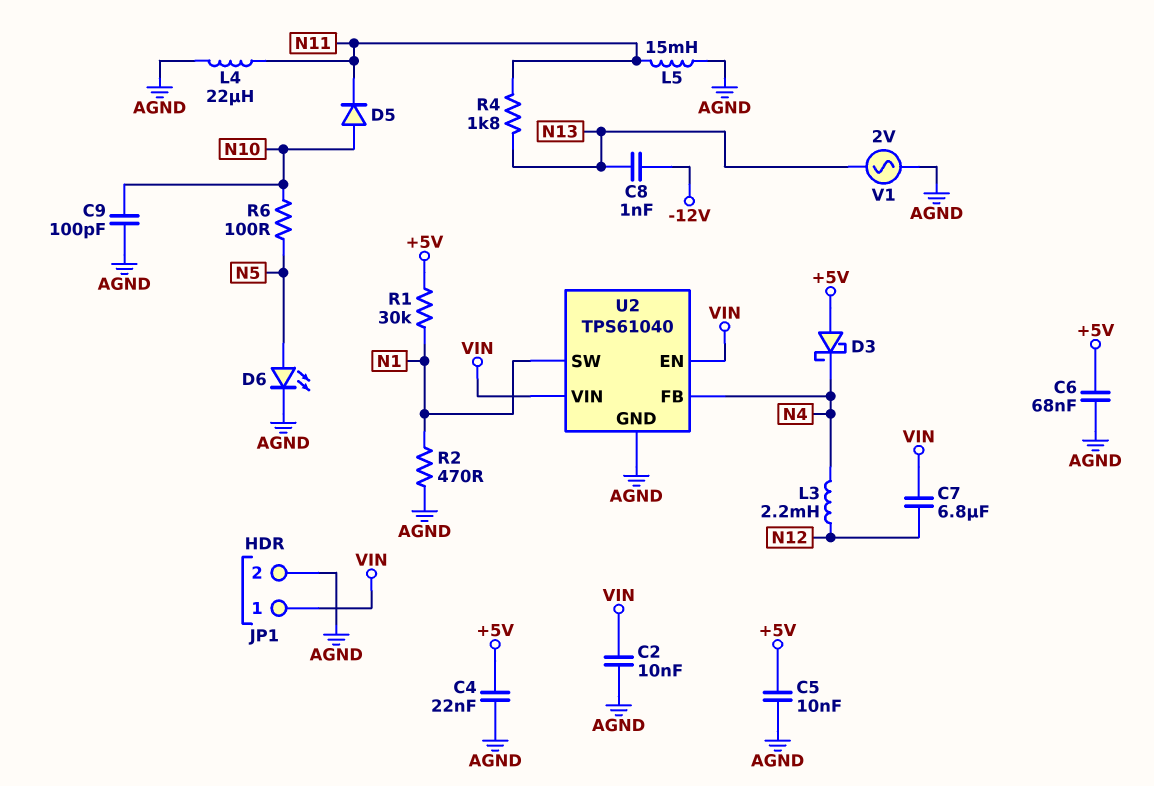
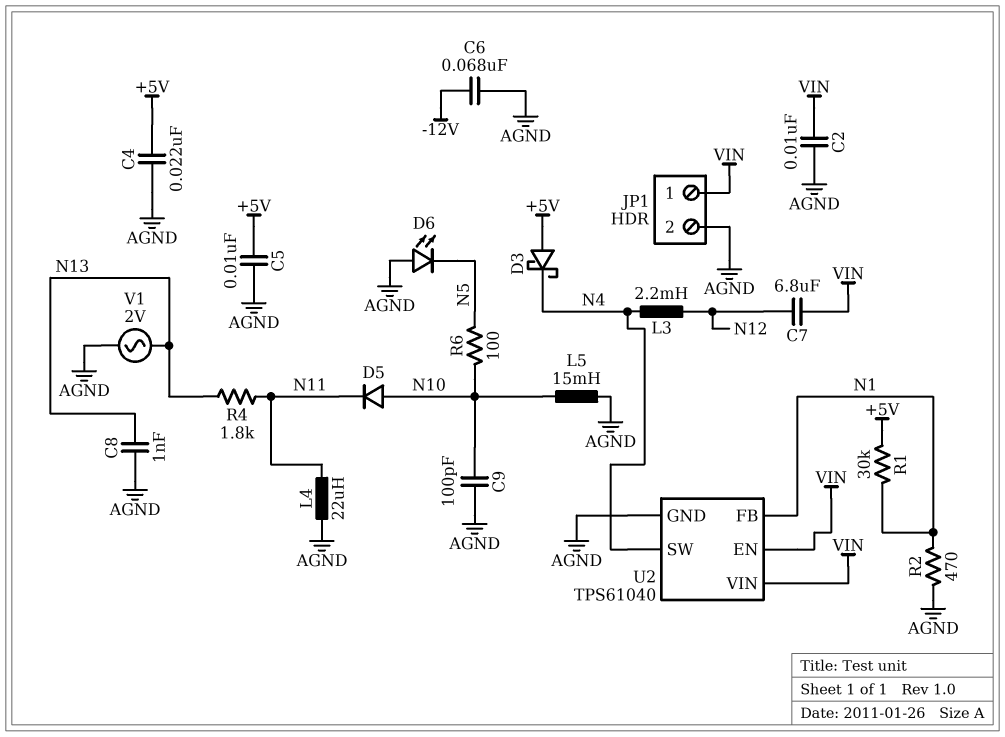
C6: 68nF (+5V, AGND) -> 68nF (-12V, AGND)
C8: 1nF (-12V, N13) -> 1nF (AGND, N13)
D6: LED (A N5, K AGND) -> LED (A AGND, K N5)
L5: 15mH (AGND, N11) -> 15mH (AGND, N10)
U2 pin FB: N4 -> N1
U2 pin SW: N1 -> N4

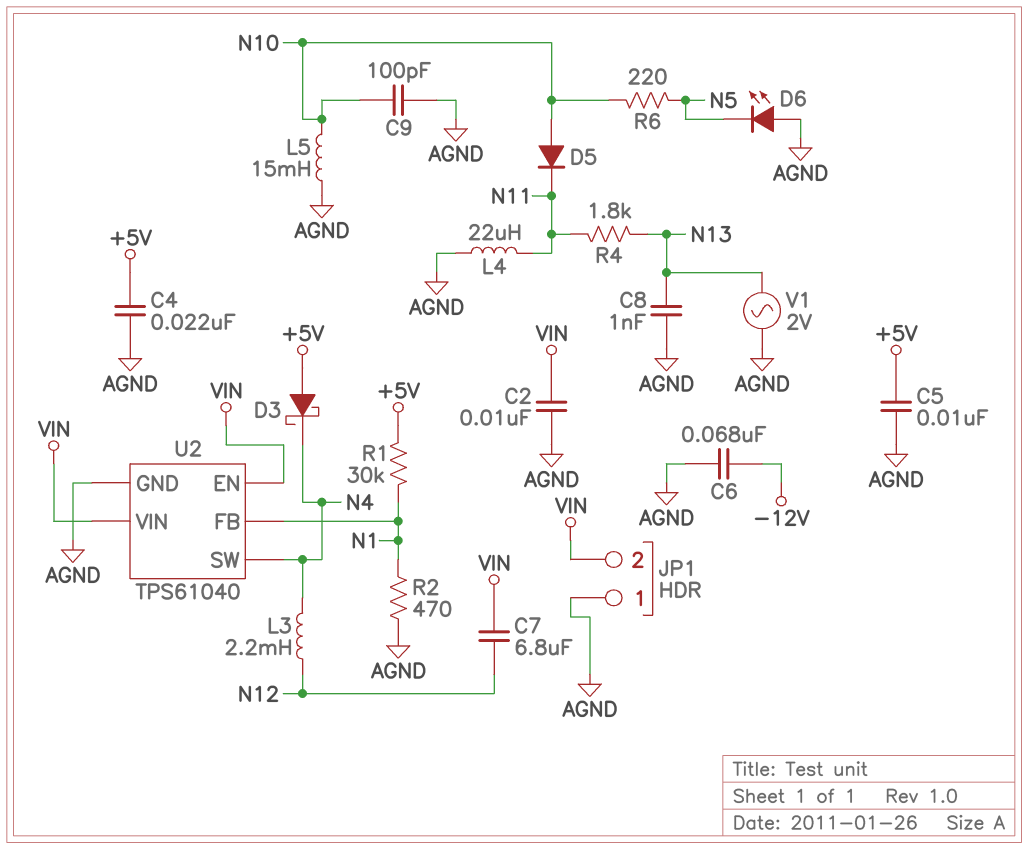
JP1 pin 1: VIN -> AGND
JP1 pin 2: AGND -> VIN
R6: 100 (N5, N10) -> 220 (N5, N10)

